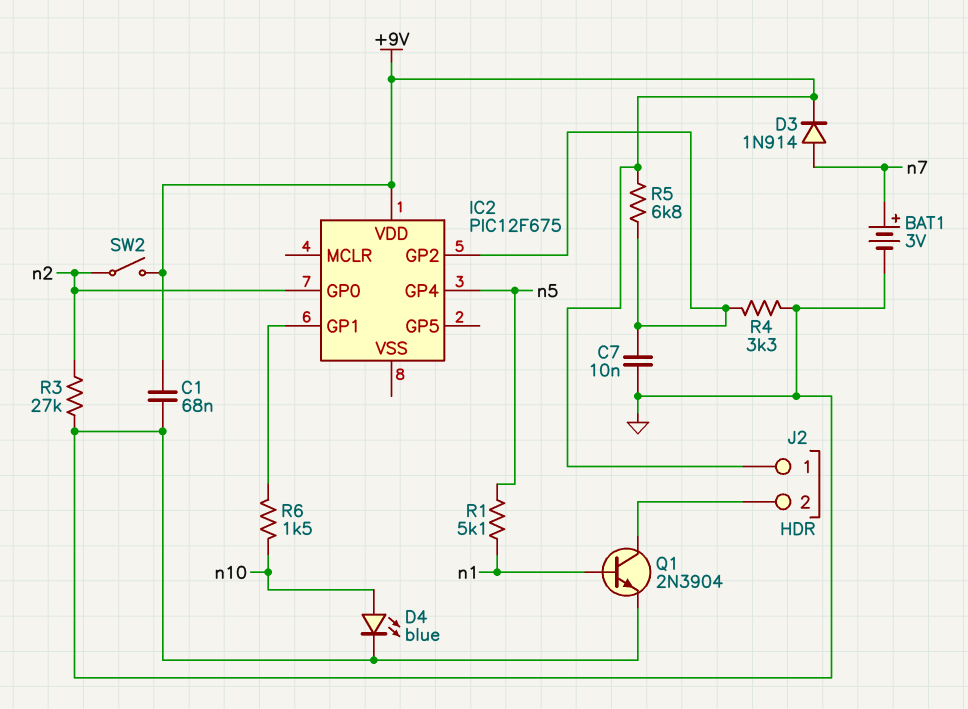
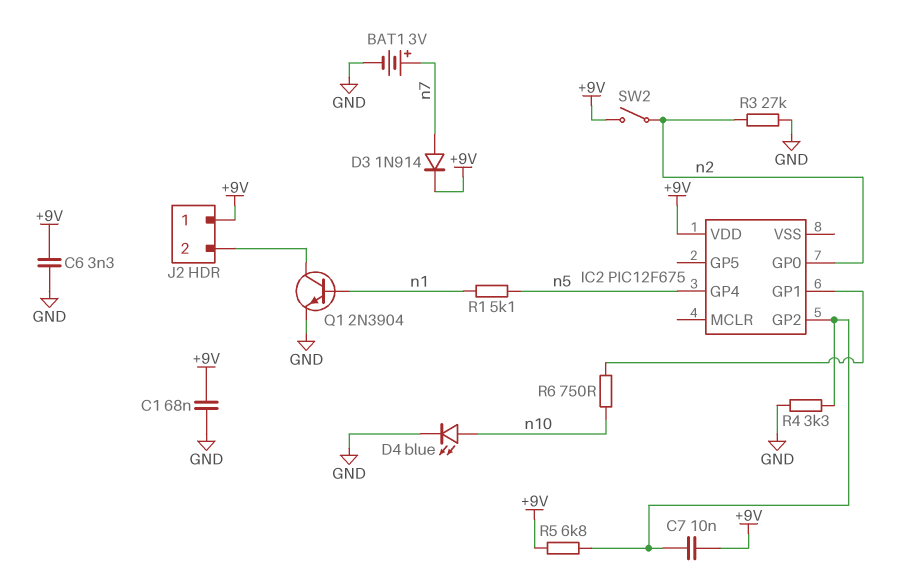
C6: none -> 3.3nF (+9V, GND)
C7: 10nF (GND, IC2/GP2) -> 10nF (+9V, IC2/GP2)
R6: 1.5k (IC2/GP1, n10) -> 750 (IC2/GP1, n10)

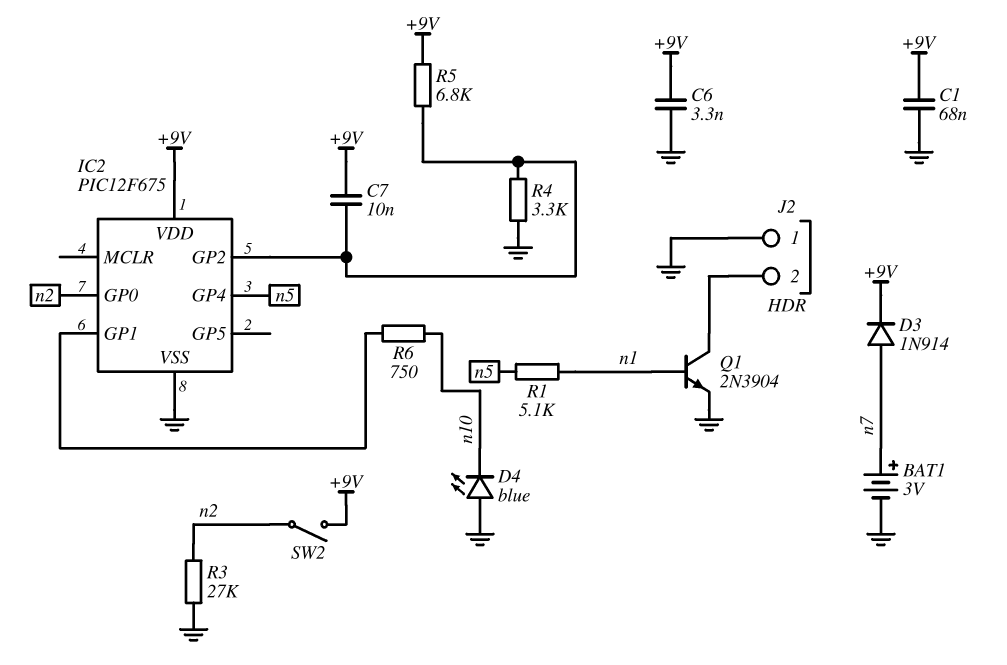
D4: LED blue (A n10, K GND) -> LED blue (A GND, K n10)
IC2 pin VSS: none -> GND
J2 pin 1: +9V -> GND

